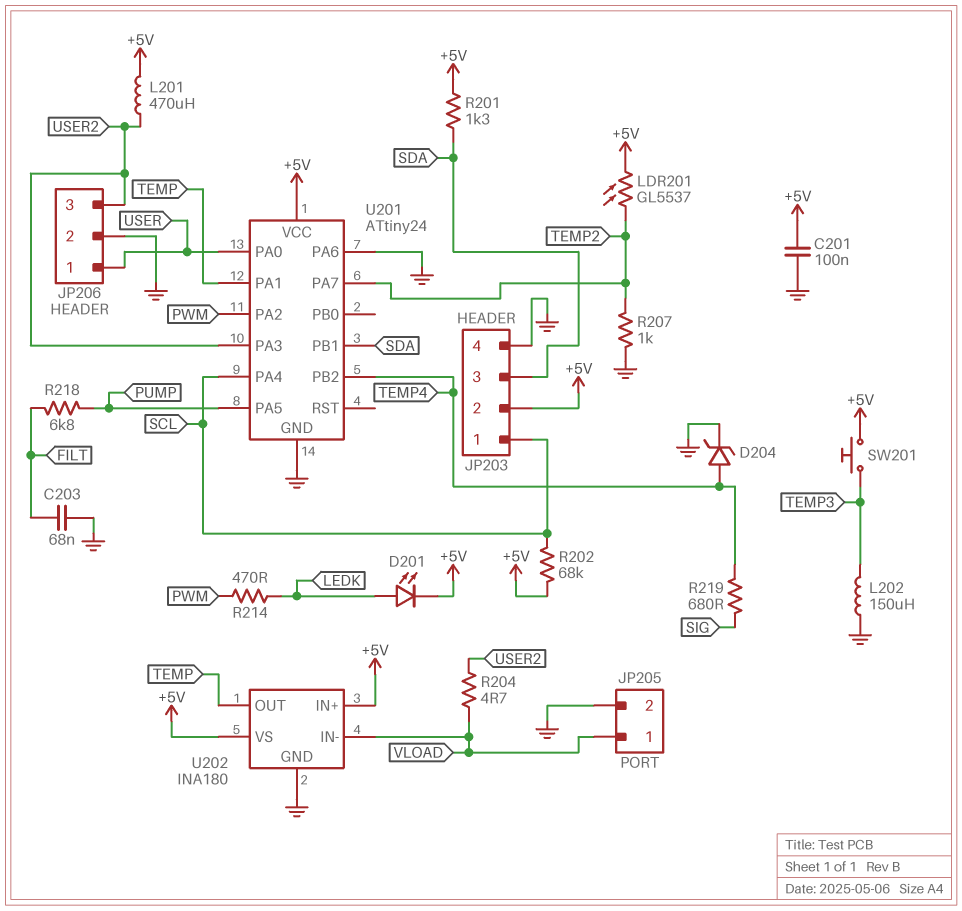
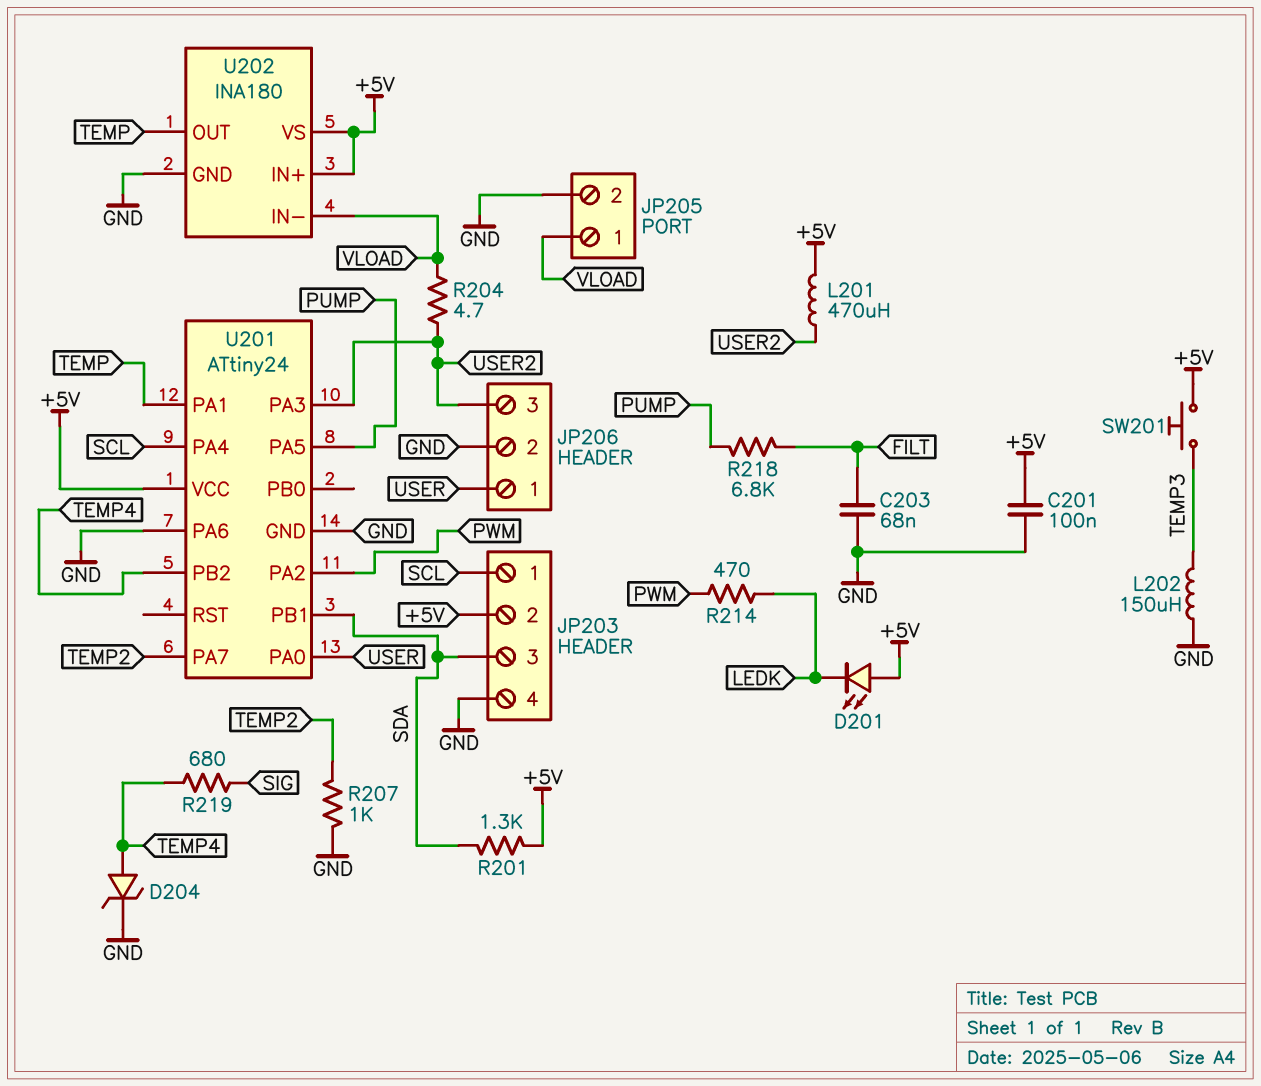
D201: LED (A LEDK, K +5V) -> LED (A +5V, K LEDK)
LDR201: GL5537 (+5V, TEMP2) -> none
R202: 68k (+5V, SCL) -> none

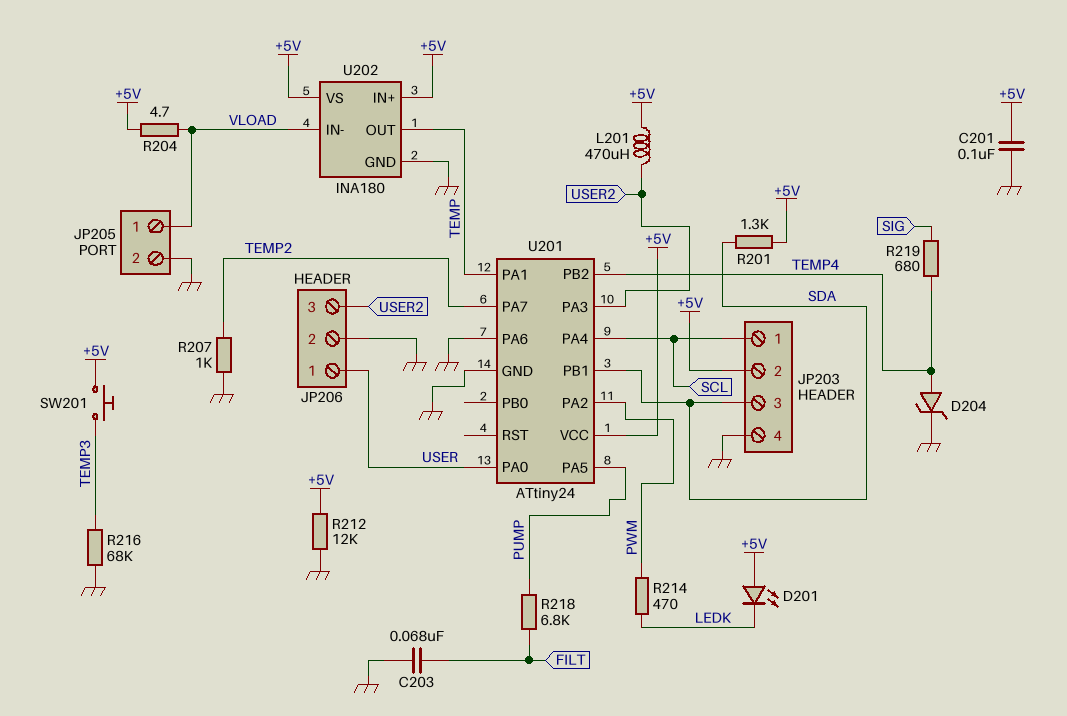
L202: 150uH (GND, TEMP3) -> none
R204: 4.7 (USER2, VLOAD) -> 4.7 (+5V, VLOAD)
R212: none -> 12k (+5V, GND)
R216: none -> 68k (GND, TEMP3)

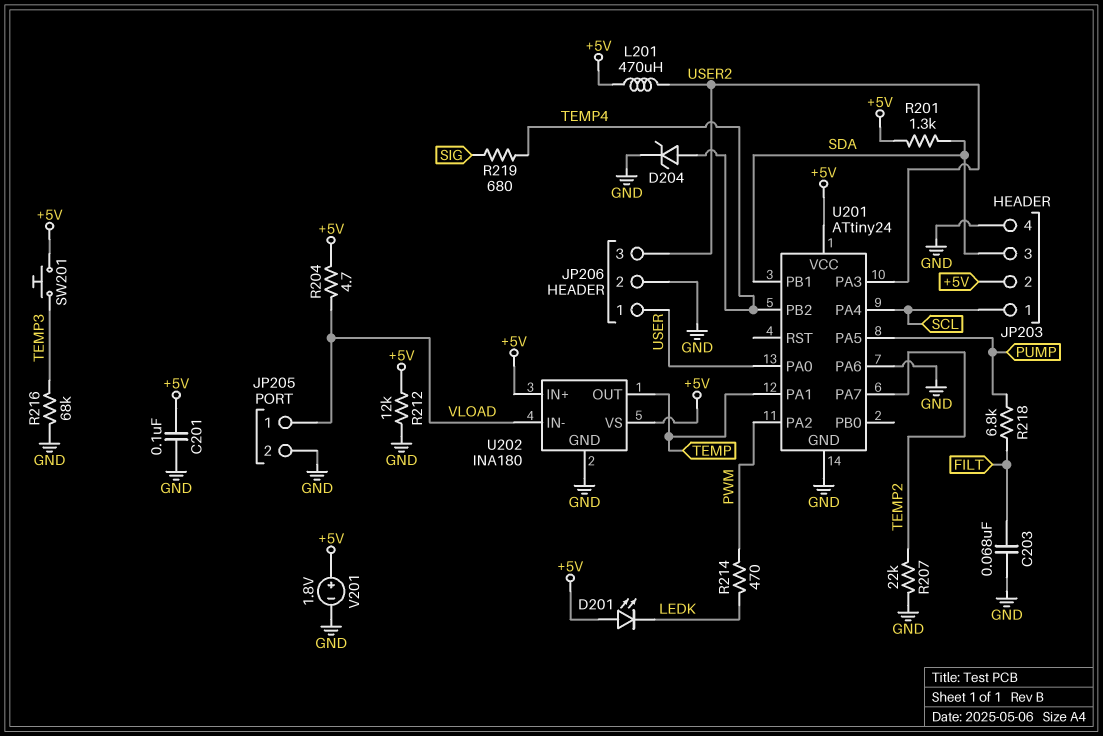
R207: 1k (GND, TEMP2) -> 22k (GND, TEMP2)
V201: none -> 1.8V (plus +5V, minus GND)

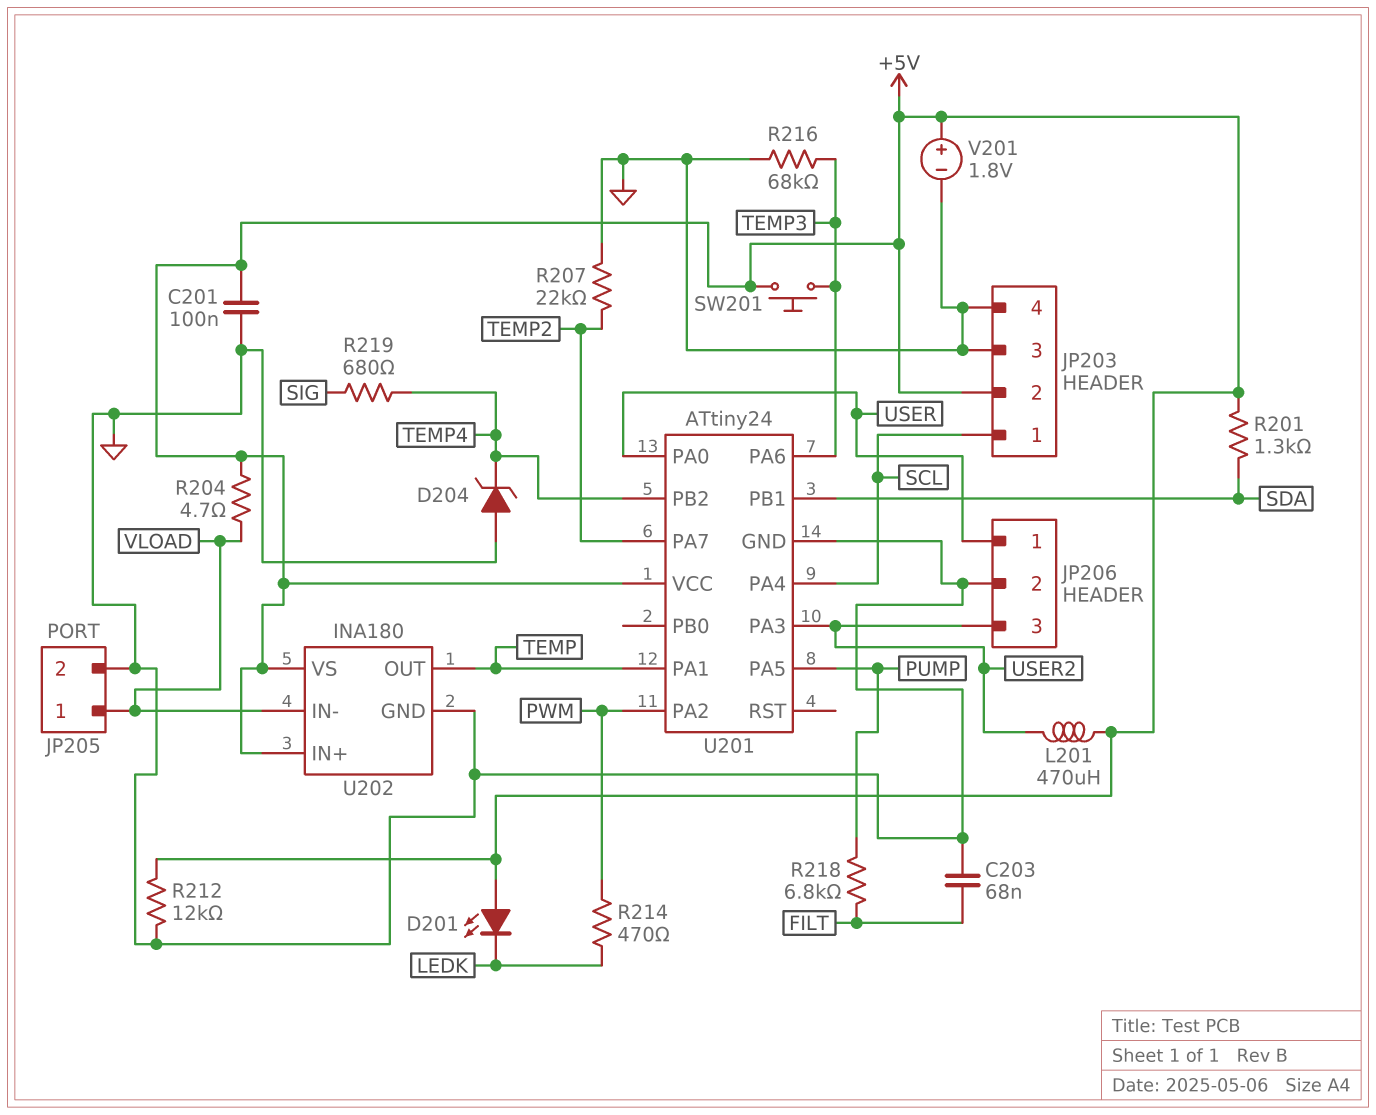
D204: zener (A TEMP4, K GND) -> zener (A GND, K TEMP4)
JP203 pin 3: SDA -> GND
U201 pin PA6: GND -> TEMP3

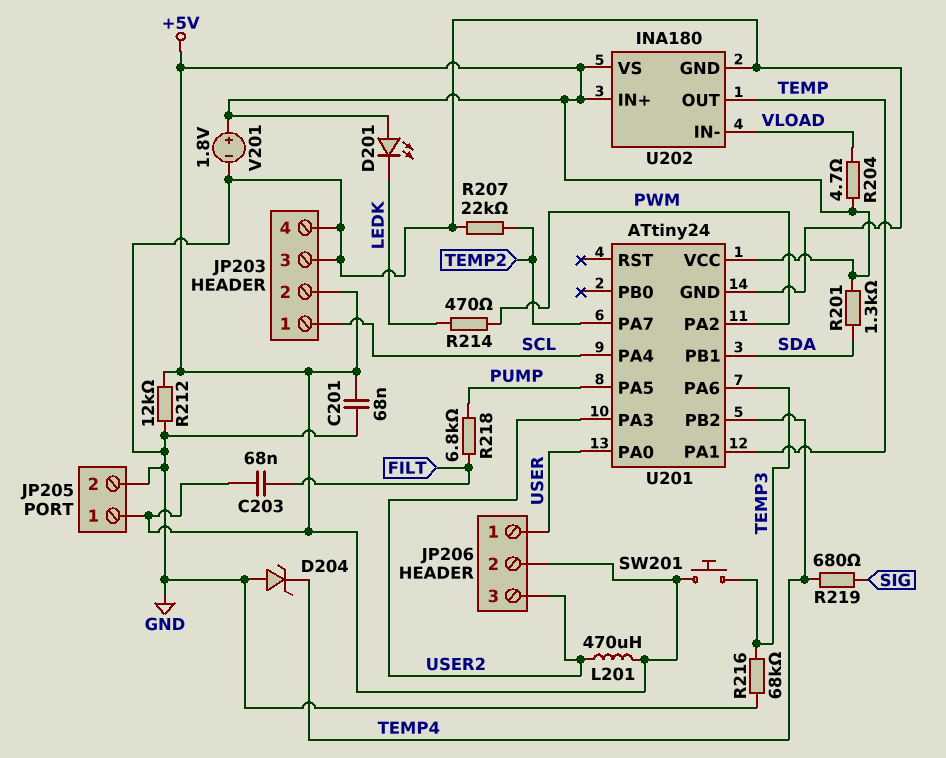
C201: 100nF (+5V, GND) -> 68nF (+5V, GND)
C203: 68nF (FILT, GND) -> 68nF (+5V, FILT)
JP205 pin 1: VLOAD -> +5V
JP206 pin 2: GND -> +5V

